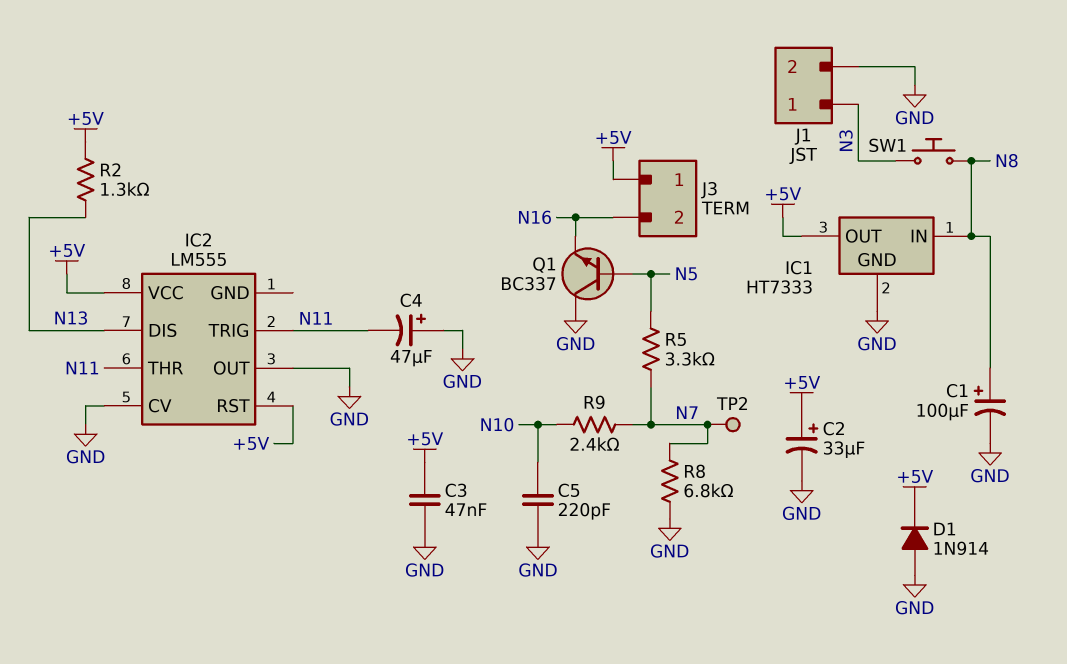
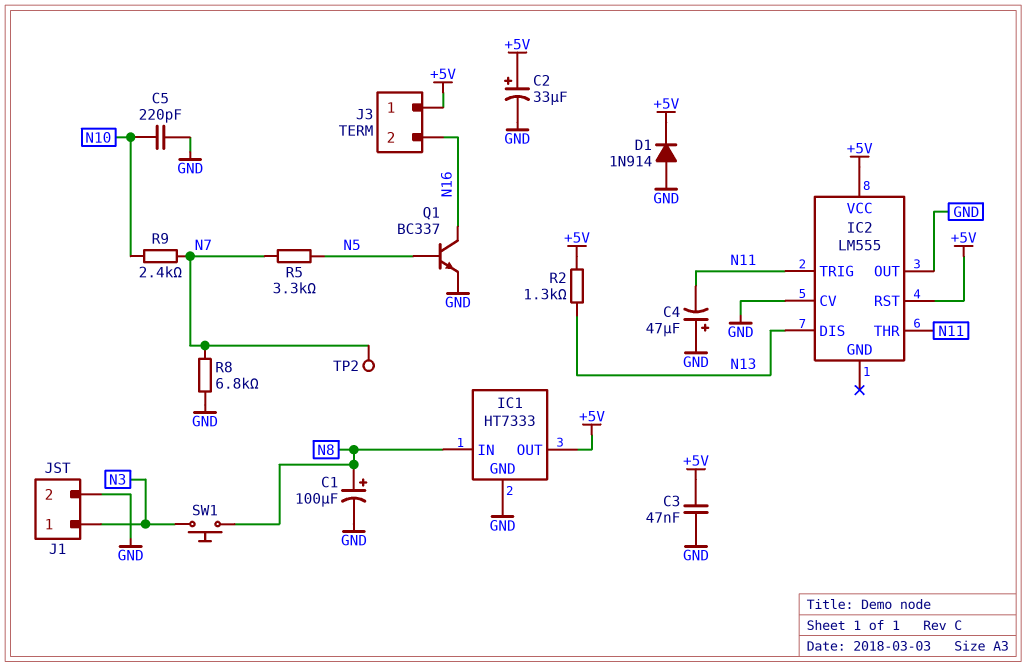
Q1: NPN BC337 (B N5, C GND, E N16) -> NPN BC337 (B N5, C N16, E GND)

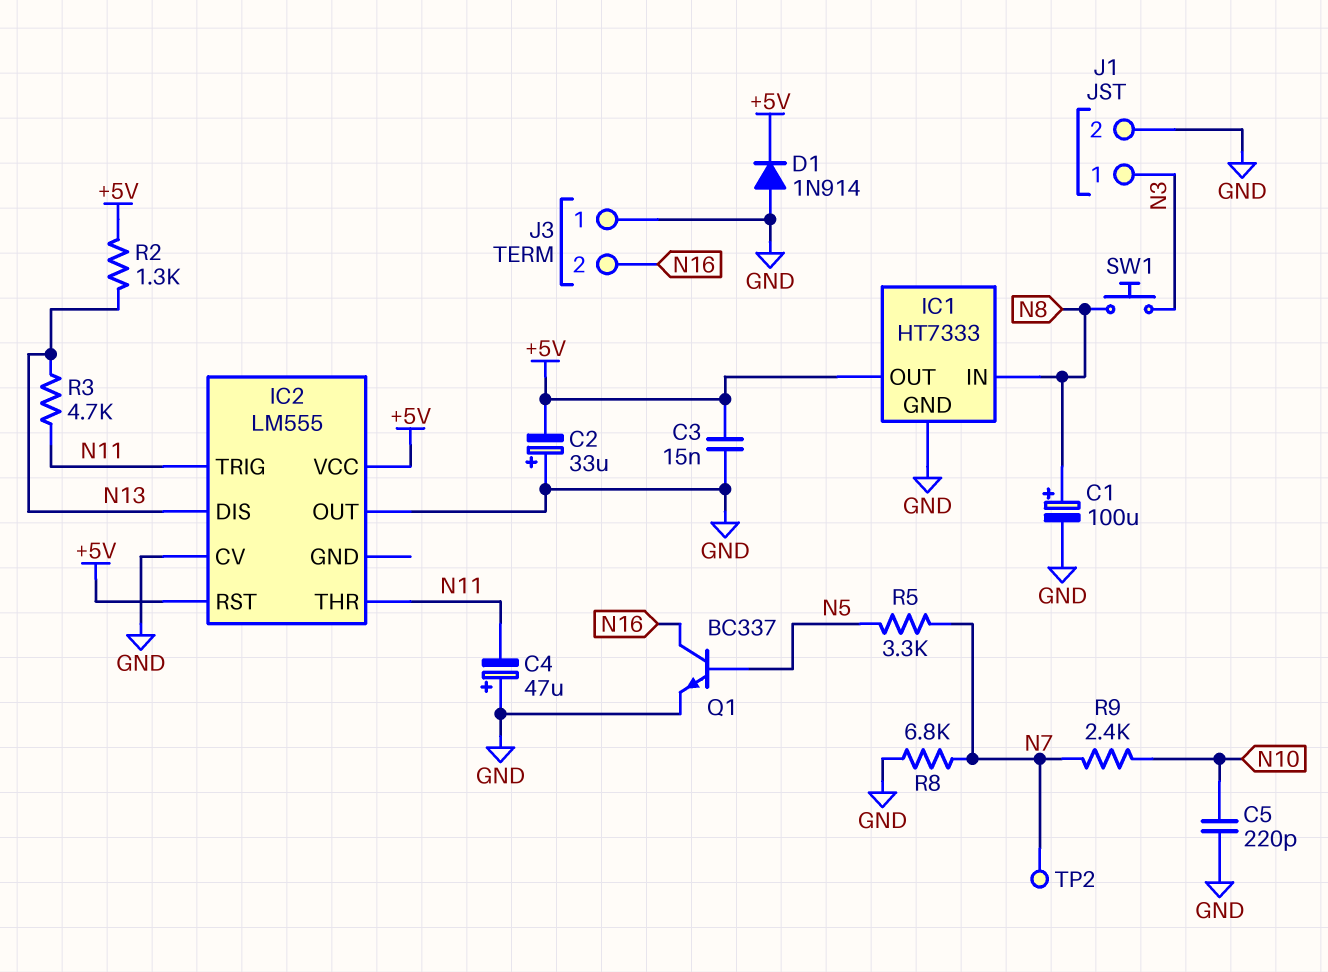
C2: 33uF (plus +5V, minus GND) -> 33uF (plus GND, minus +5V)
C3: 47nF (+5V, GND) -> 15nF (+5V, GND)
J3 pin 1: +5V -> GND
R3: none -> 4.7k (N11, N13)

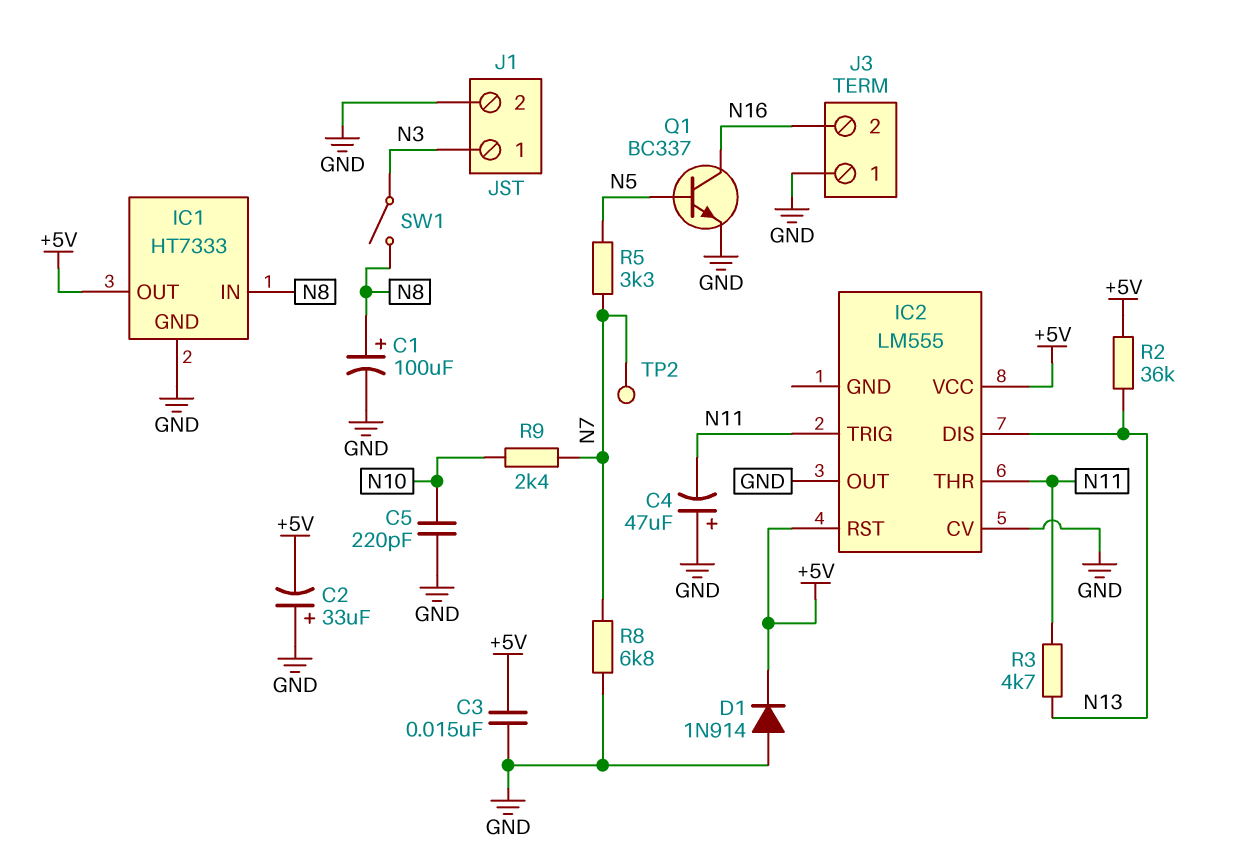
R2: 1.3k (+5V, N13) -> 36k (+5V, N13)
SW1: button (N3, N8) -> switch (N3, N8)

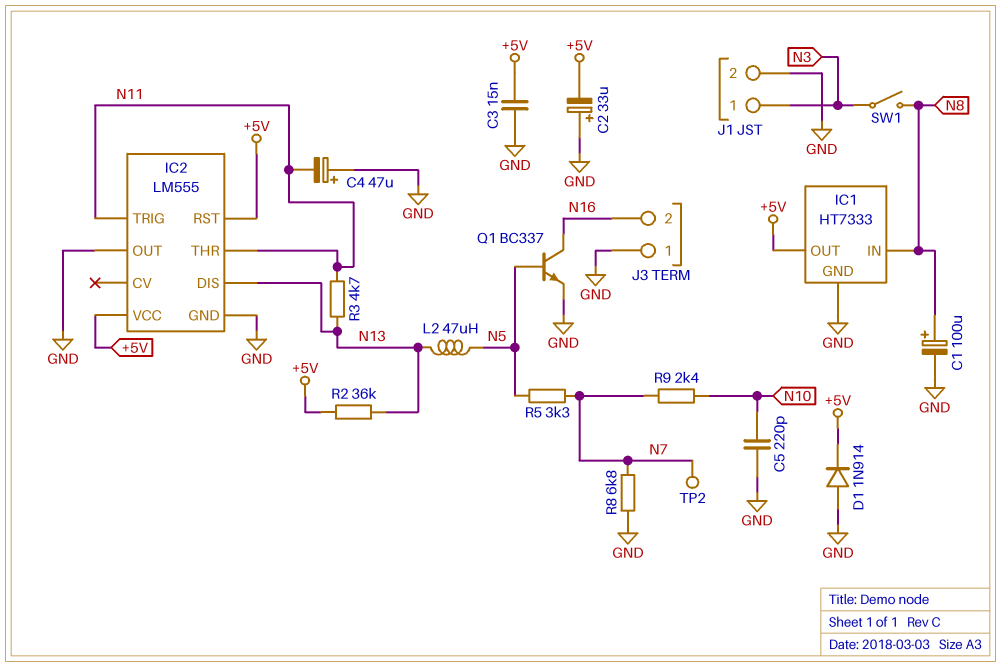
IC2 pin CV: GND -> none
IC2 pin GND: none -> GND
L2: none -> 47uH (N5, N13)

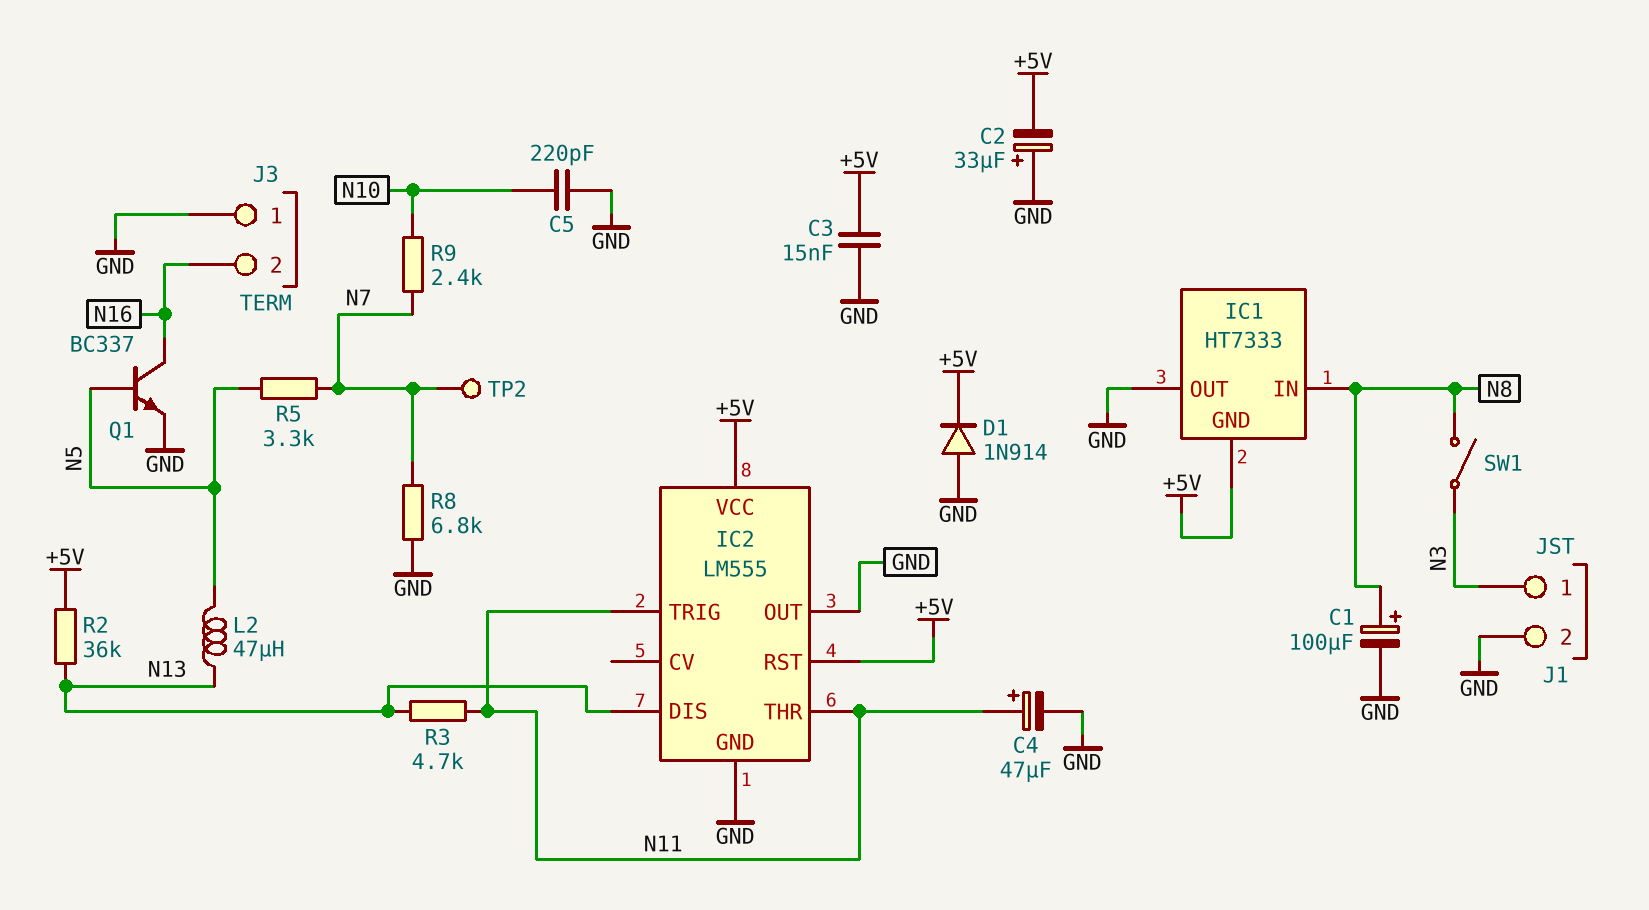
C4: 47uF (plus GND, minus N11) -> 47uF (plus N11, minus GND)
IC1 pin GND: GND -> +5V
IC1 pin OUT: +5V -> GND

